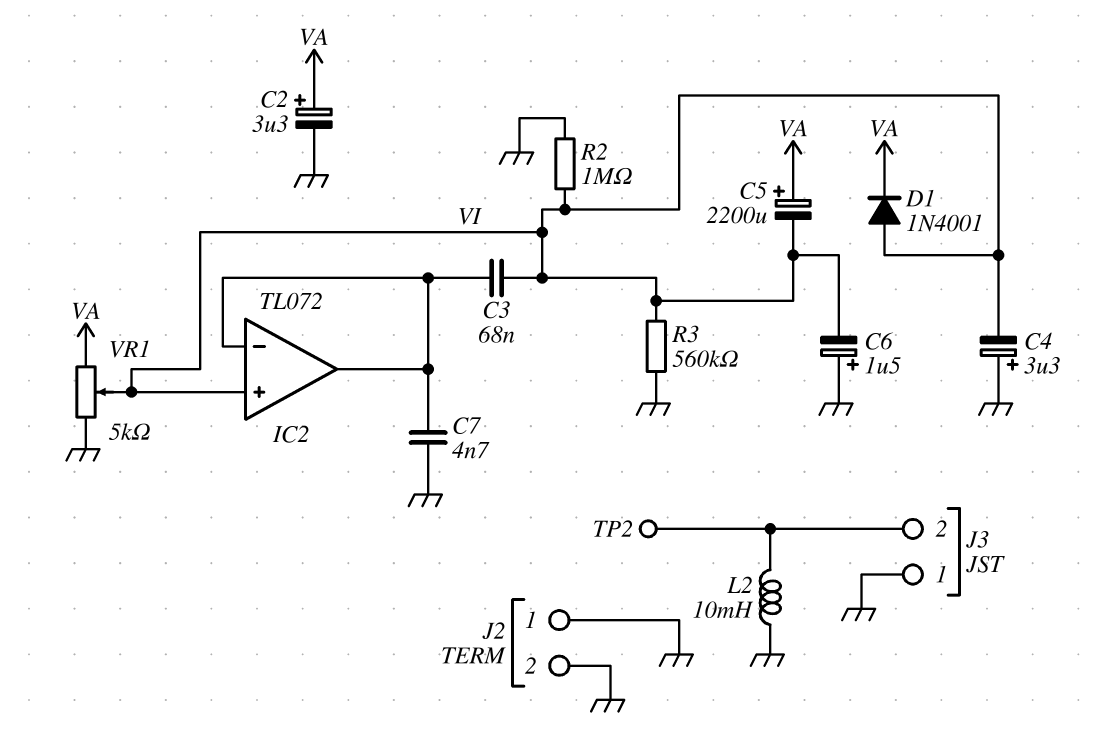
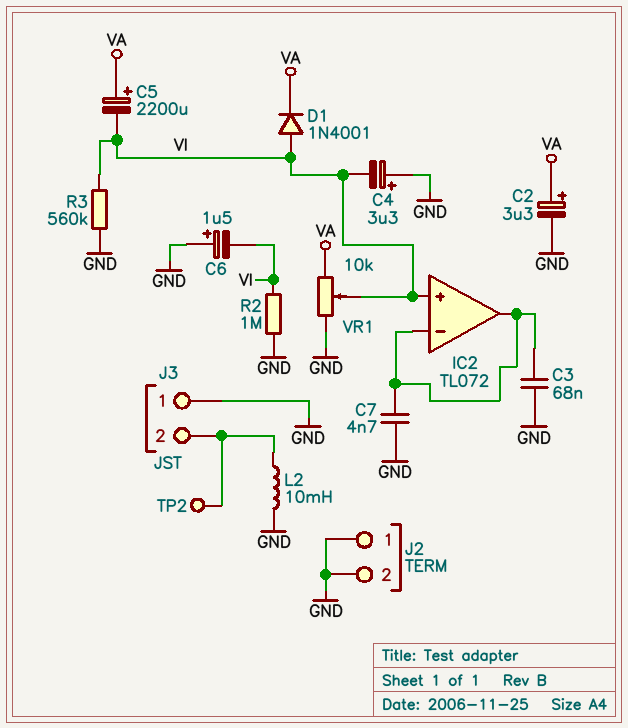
C3: 68nF (IC2/in-, VI) -> 68nF (GND, IC2/in-)
VR1: 5k (GND, VA, wiper VI) -> 10k (GND, VA, wiper VI)

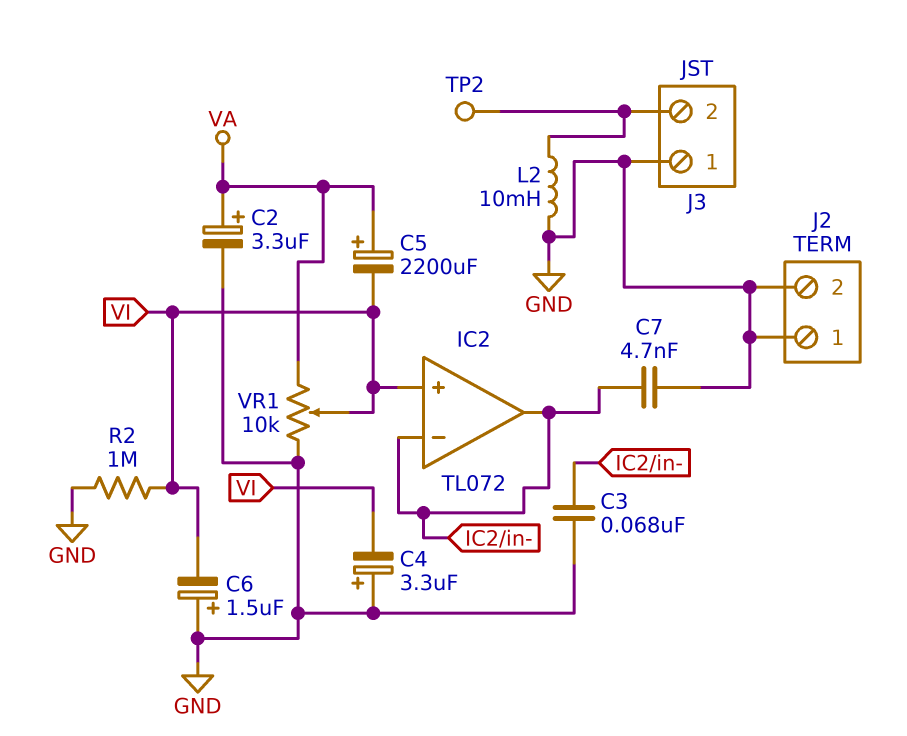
D1: diode 1N4001 (A VI, K VA) -> none
R3: 560k (GND, VI) -> none

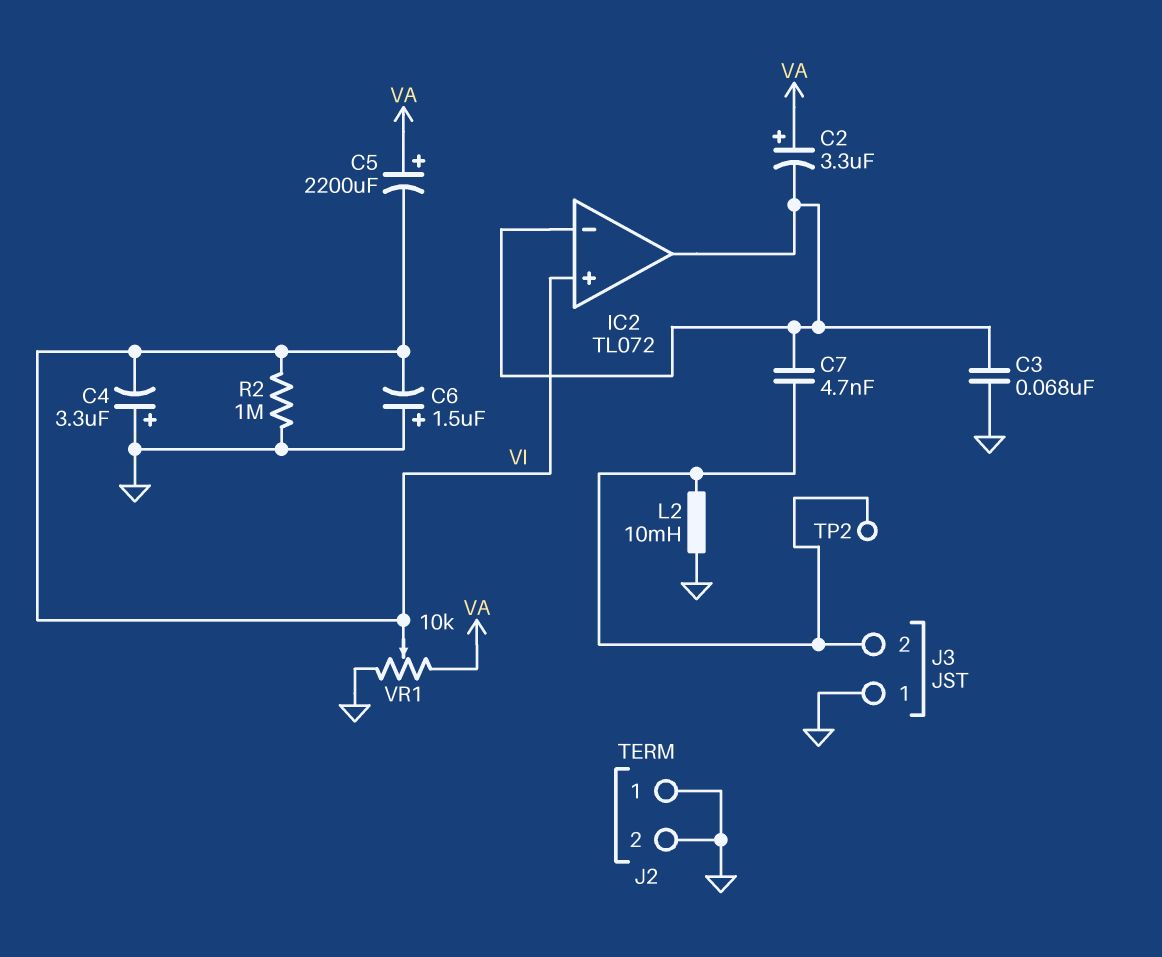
C2: 3.3uF (plus VA, minus GND) -> 3.3uF (plus VA, minus IC2/in-)
C7: 4.7nF (GND, IC2/in-) -> 4.7nF (IC2/in-, J3/2)

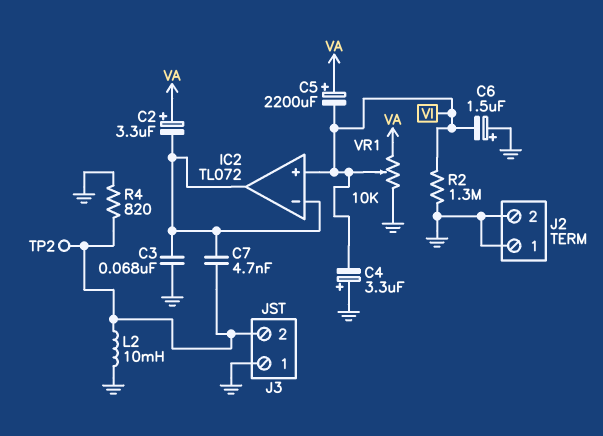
R2: 1M (GND, VI) -> 1.3M (GND, VI)
R4: none -> 820 (GND, J3/2)

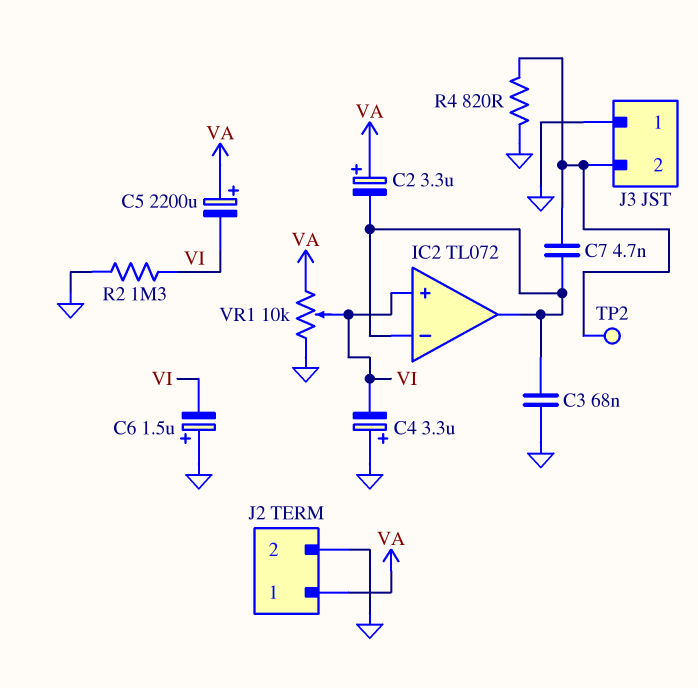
J2 pin 1: GND -> VA
L2: 10mH (GND, J3/2) -> none

